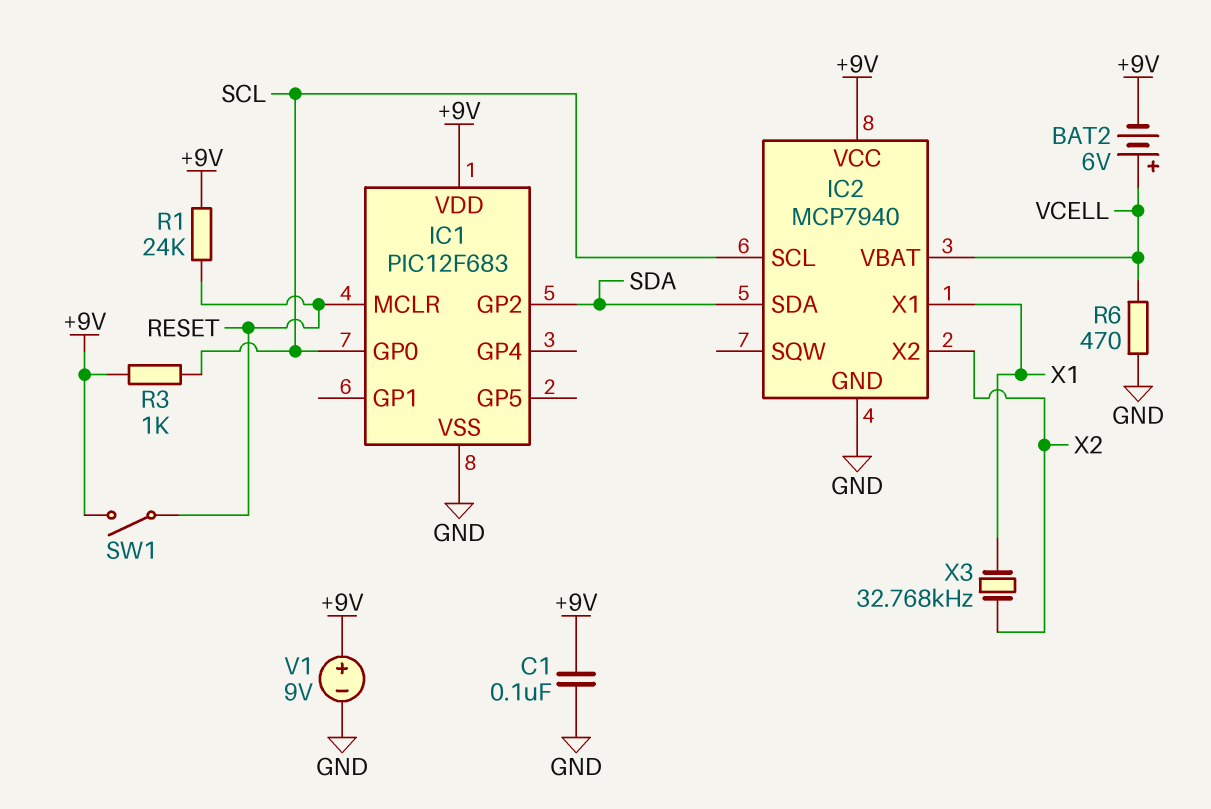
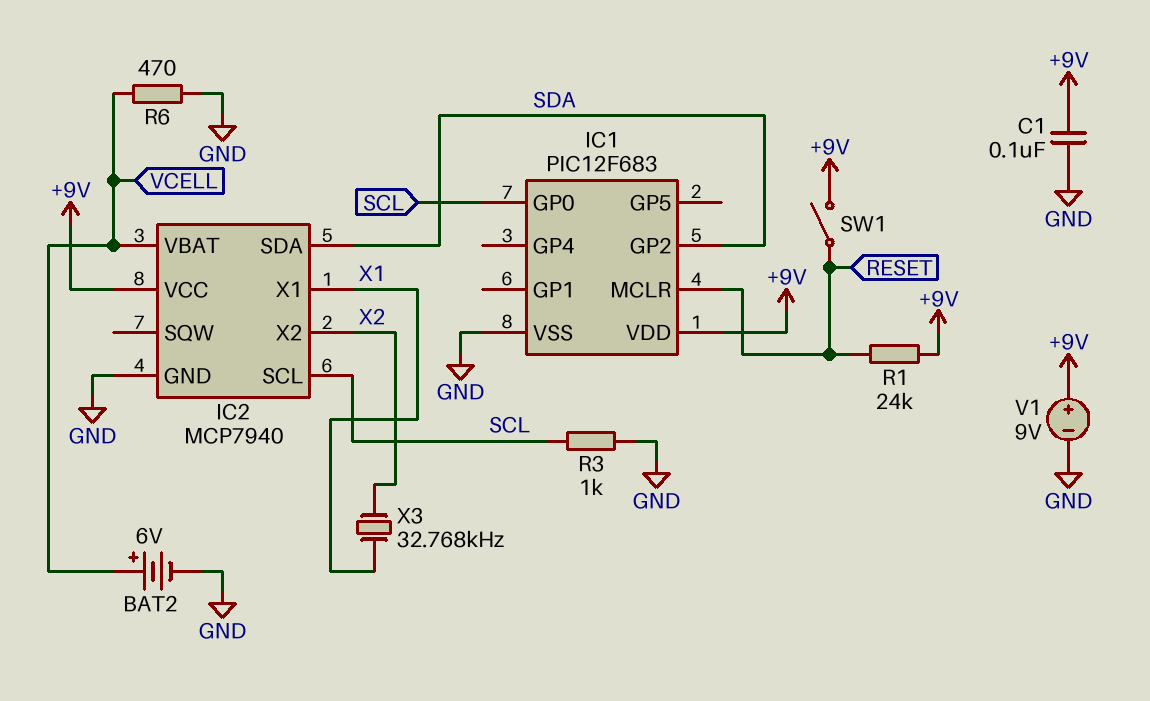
BAT2: 6V (plus VCELL, minus +9V) -> 6V (plus VCELL, minus GND)
R3: 1k (+9V, SCL) -> 1k (GND, SCL)

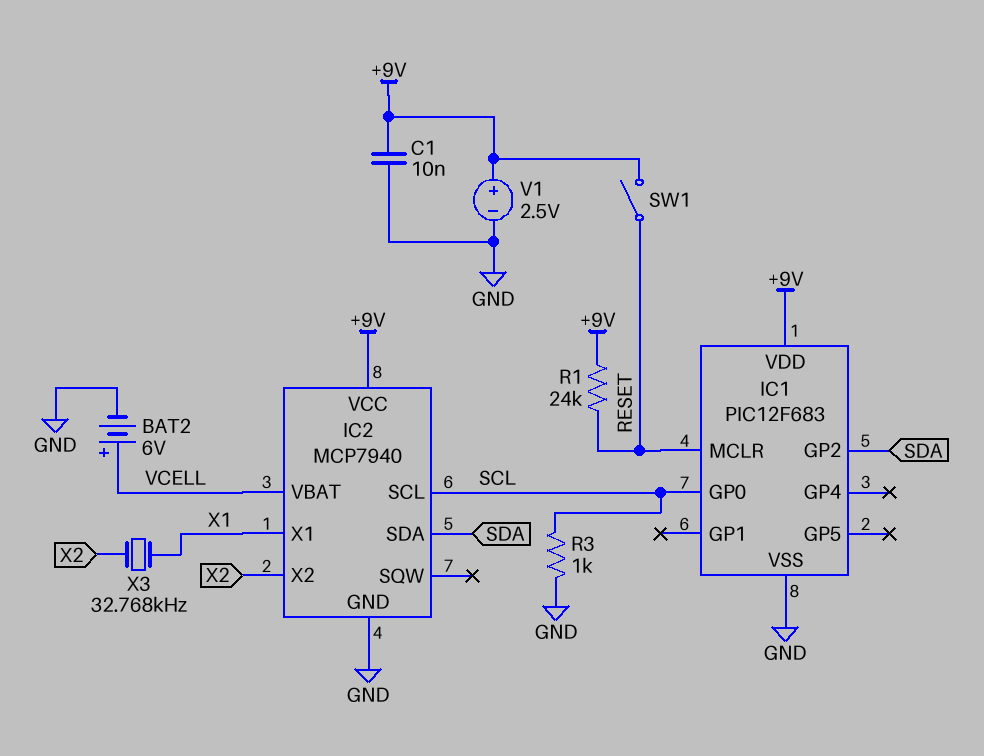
C1: 100nF (+9V, GND) -> 10nF (+9V, GND)
R6: 470 (GND, VCELL) -> none
V1: 9V (plus +9V, minus GND) -> 2.5V (plus +9V, minus GND)

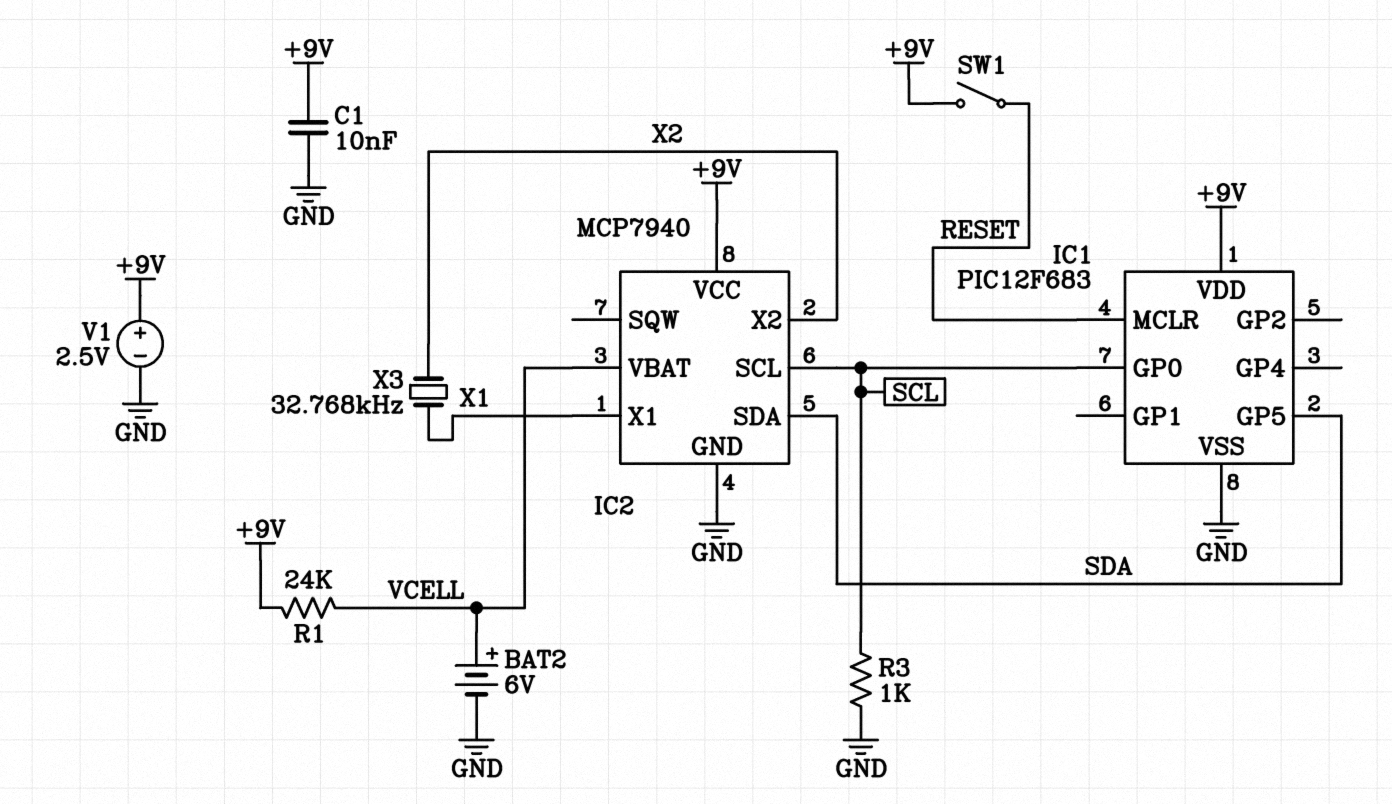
IC1 pin GP2: SDA -> none
IC1 pin GP5: none -> SDA
R1: 24k (+9V, RESET) -> 24k (+9V, VCELL)

